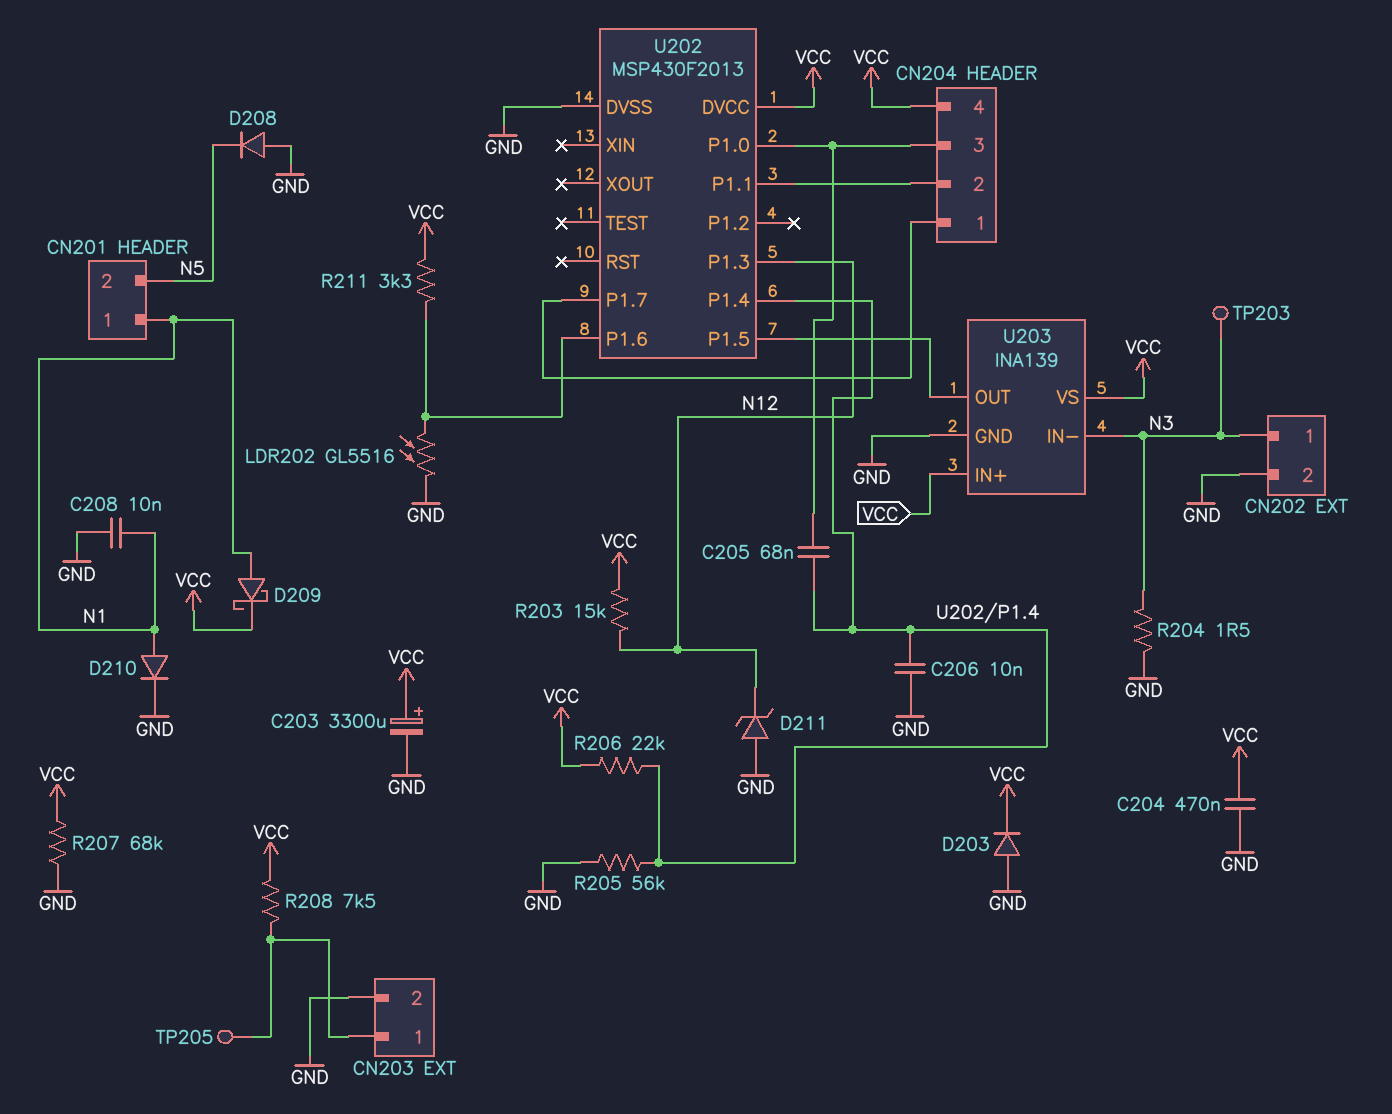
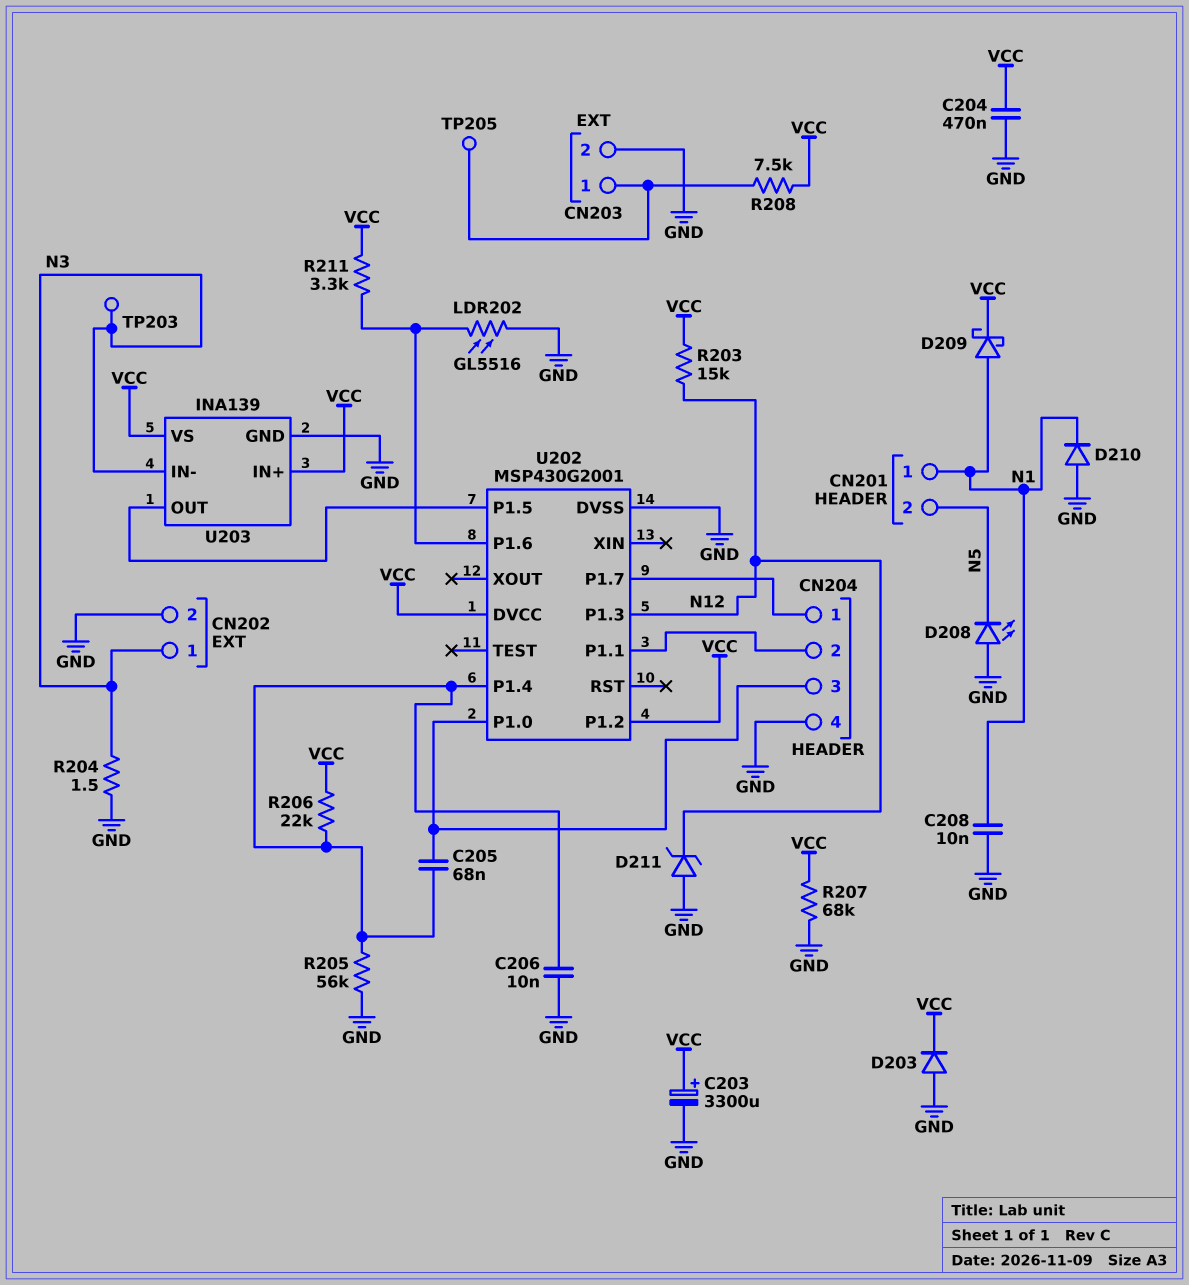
CN204 pin 4: VCC -> GND
D208: diode (A GND, K N5) -> LED (A GND, K N5)
D210: diode (A N1, K GND) -> diode (A GND, K N1)
U202: MSP430F2013 -> MSP430G2001
U202 pin P1.2: none -> VCC

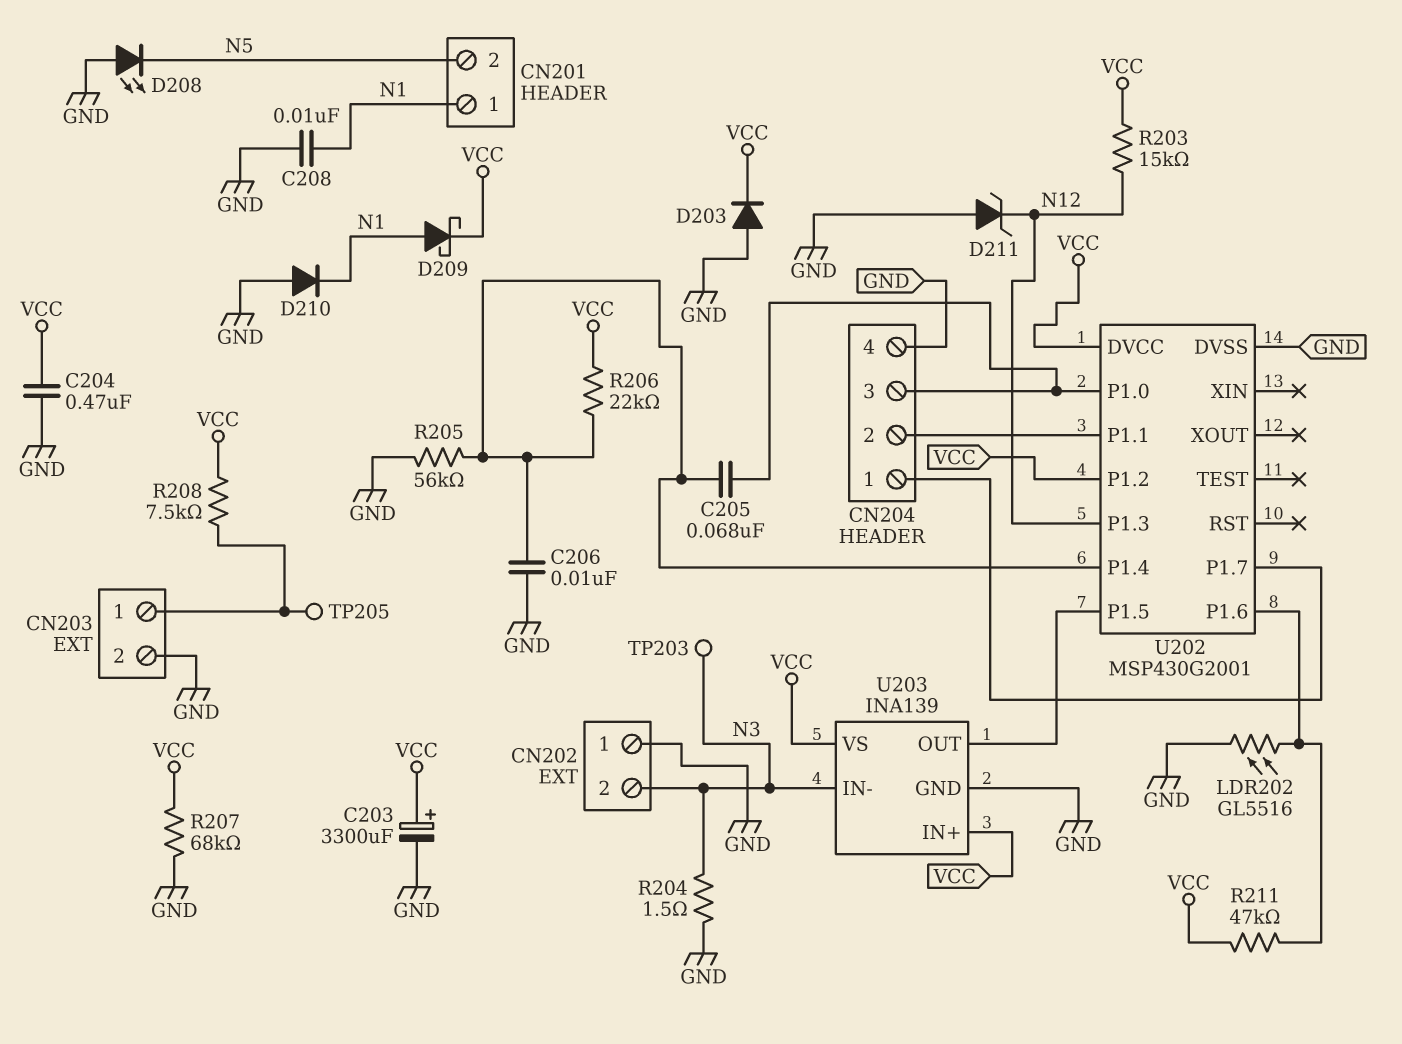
CN202 pin 1: N3 -> GND
CN202 pin 2: GND -> N3
R211: 3.3k (U202/P1.6, VCC) -> 47k (U202/P1.6, VCC)

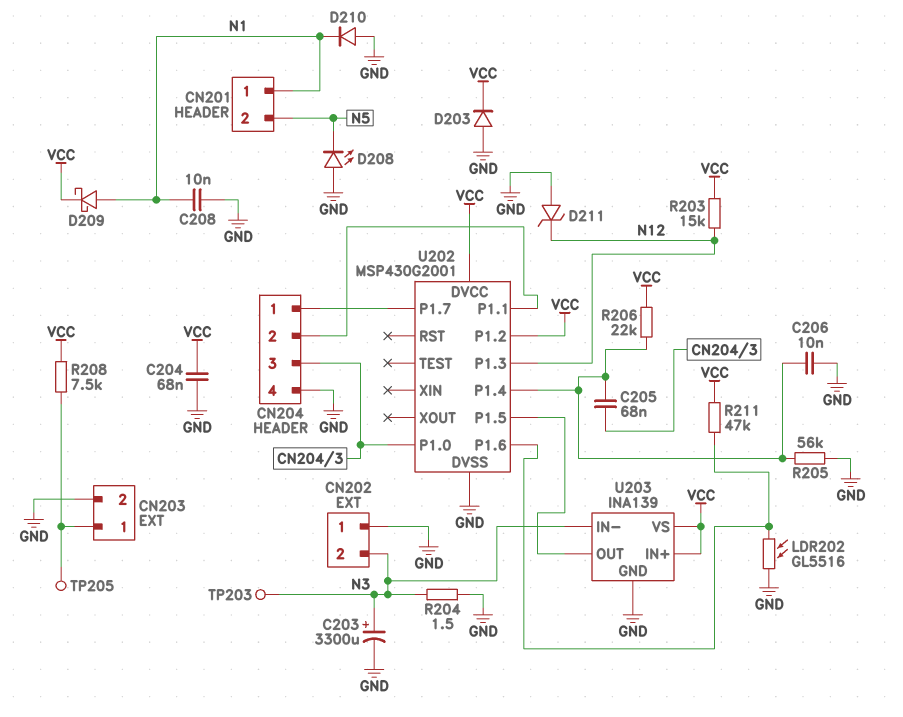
C203: 3300uF (plus VCC, minus GND) -> 3300uF (plus N3, minus GND)
C204: 470nF (GND, VCC) -> 68nF (GND, VCC)
R207: 68k (GND, VCC) -> none

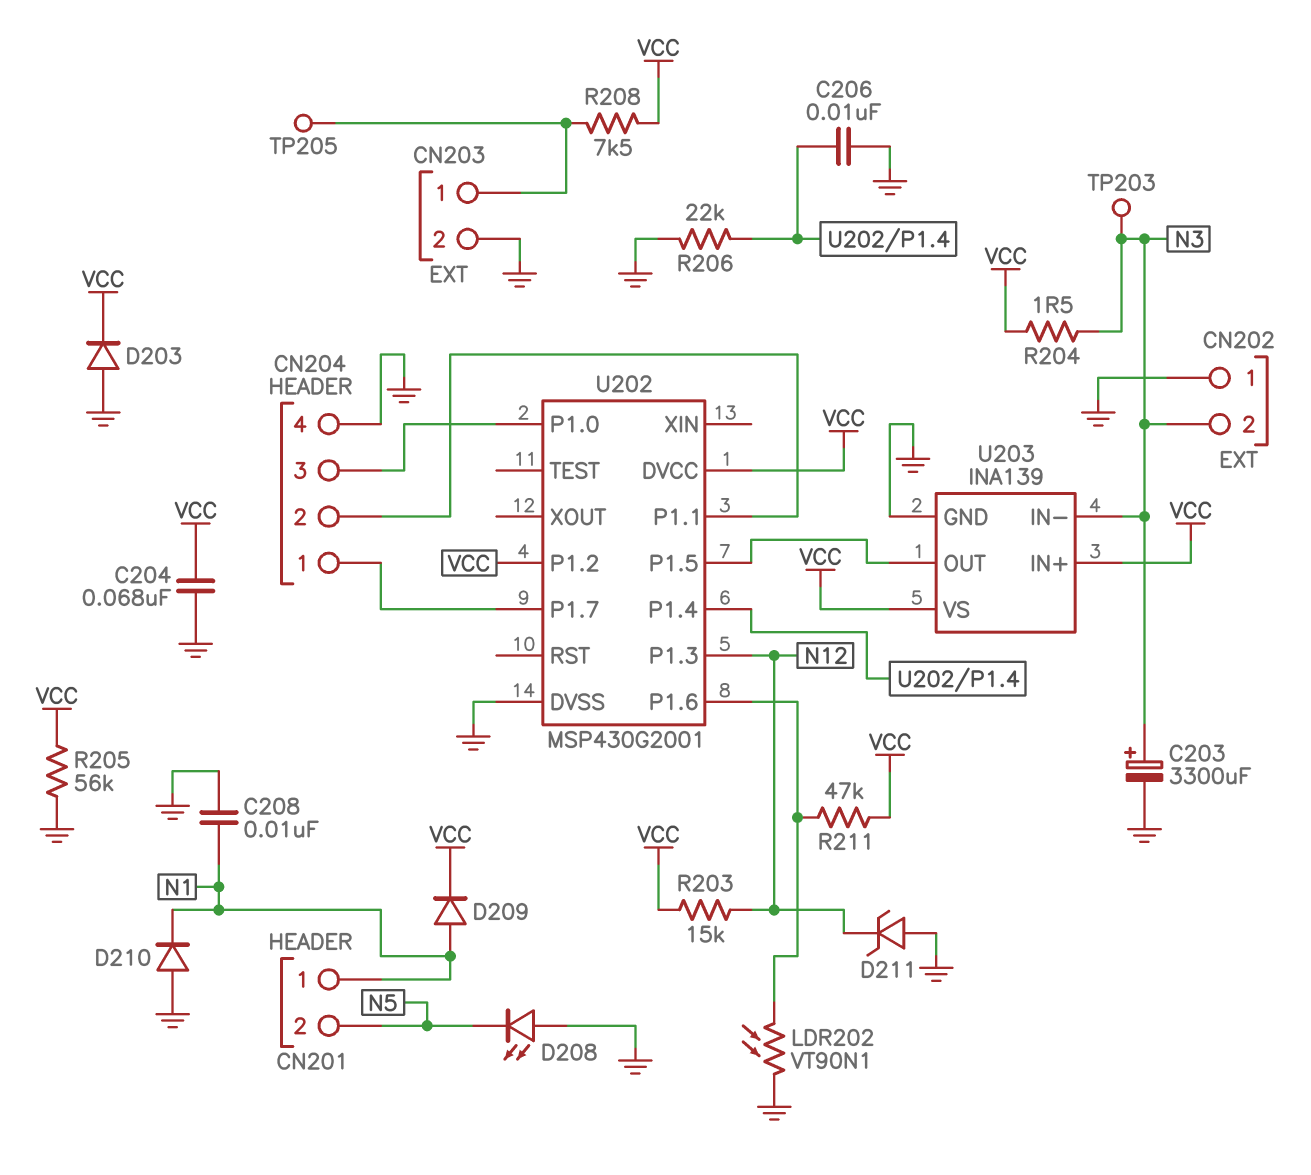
C205: 68nF (CN204/3, U202/P1.4) -> none
D209: schottky (A N1, K VCC) -> diode (A N1, K VCC)
LDR202: GL5516 (GND, U202/P1.6) -> VT90N1 (GND, U202/P1.6)
R204: 1.5 (GND, N3) -> 1.5 (N3, VCC)
R205: 56k (GND, U202/P1.4) -> 56k (GND, VCC)
R206: 22k (U202/P1.4, VCC) -> 22k (GND, U202/P1.4)

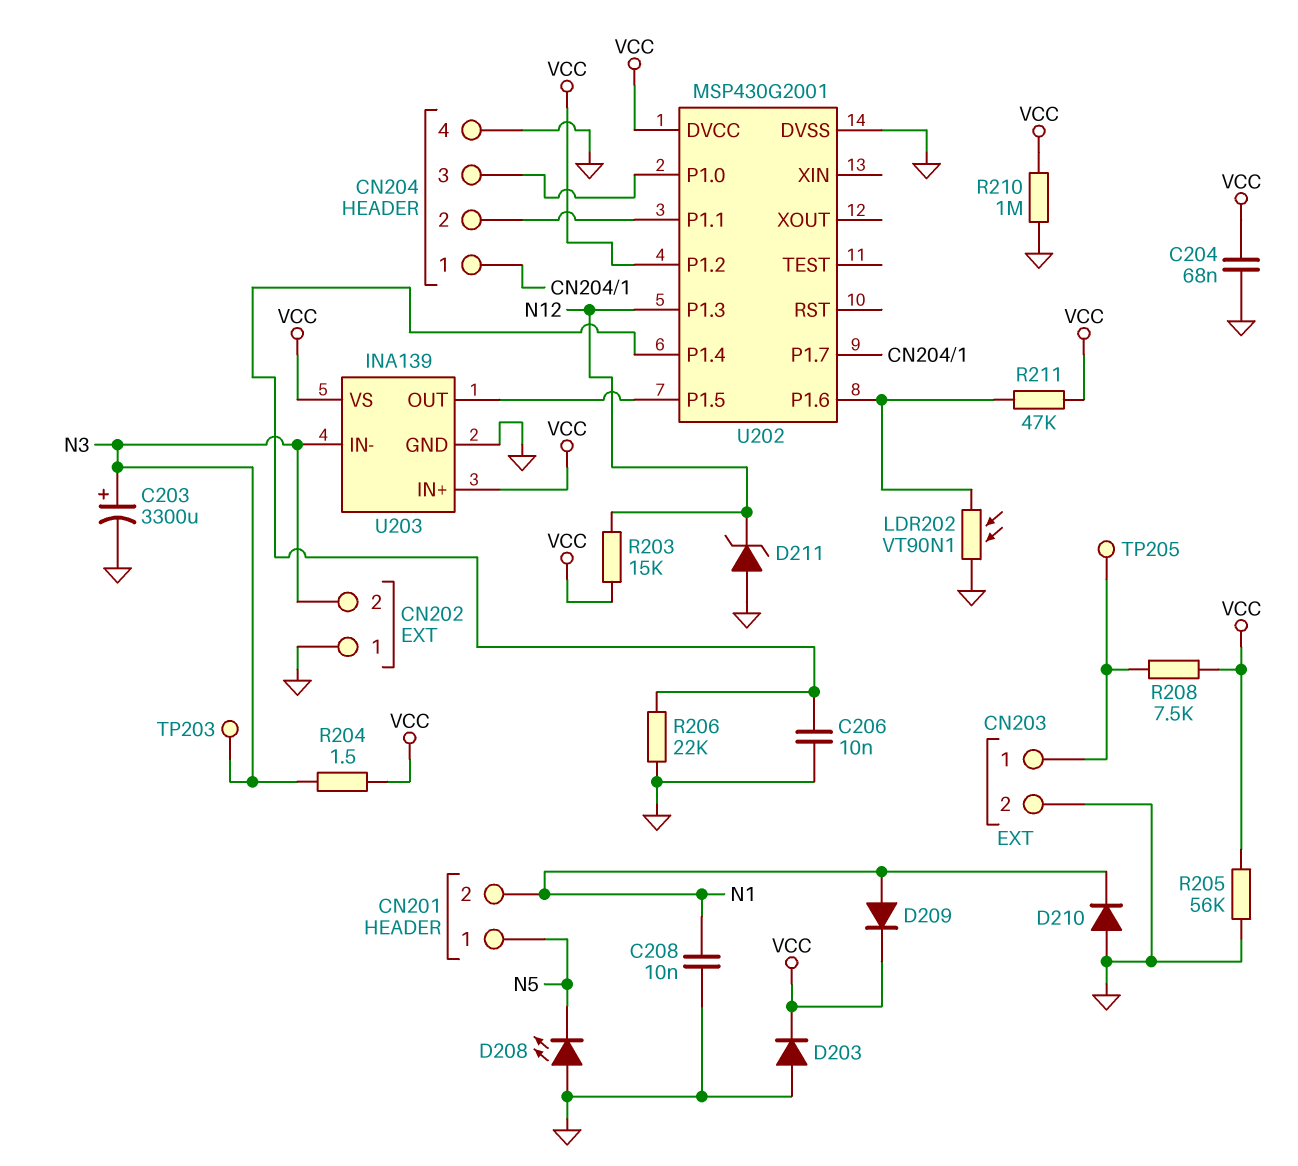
CN201 pin 1: N1 -> N5
CN201 pin 2: N5 -> N1
R210: none -> 1M (GND, VCC)

